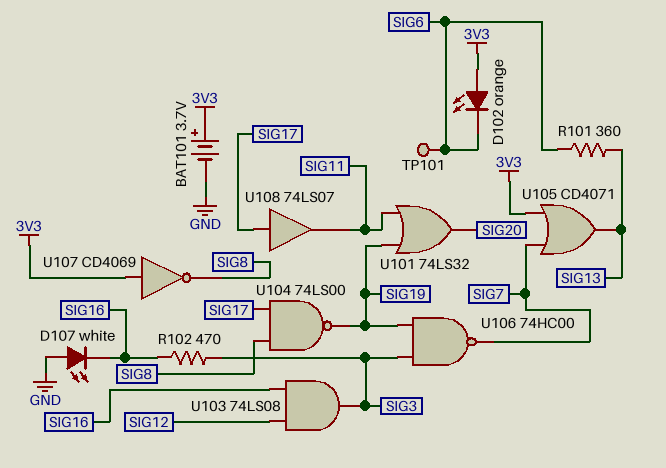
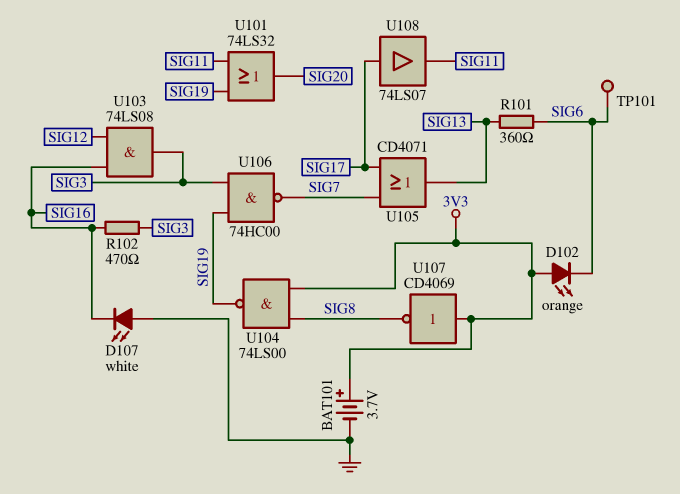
U104: NAND 74LS00 (in SIG8, in SIG17, out SIG19) -> NAND 74LS00 (in 3V3, in SIG8, out SIG19)
U105: OR CD4071 (in 3V3, in SIG7, out SIG13) -> OR CD4071 (in SIG7, in SIG17, out SIG13)

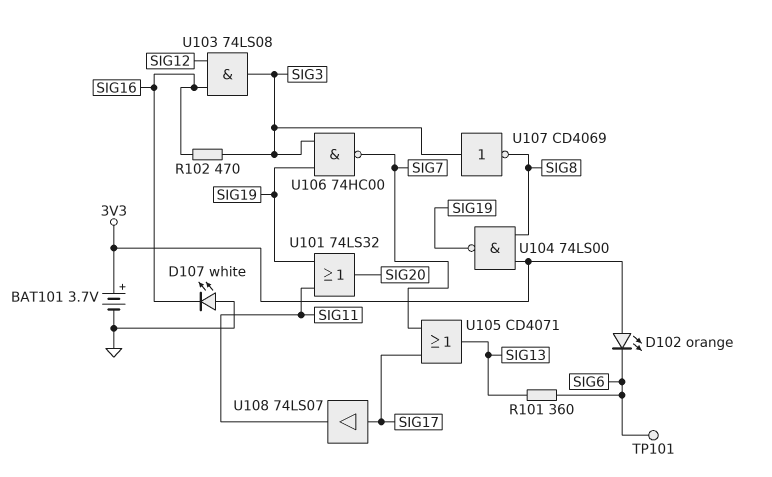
U107: NOT CD4069 (in 3V3, out SIG8) -> NOT CD4069 (in SIG3, out SIG8)

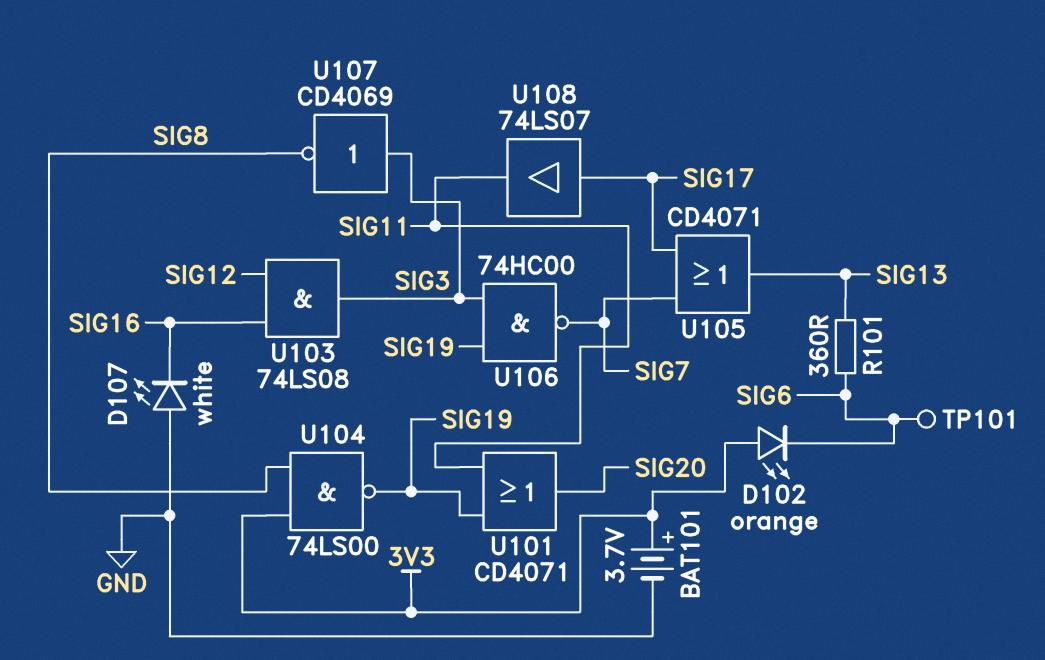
R102: 470 (SIG3, SIG16) -> none
U101: OR 74LS32 (in SIG11, in SIG19, out SIG20) -> OR CD4071 (in SIG11, in SIG19, out SIG20)

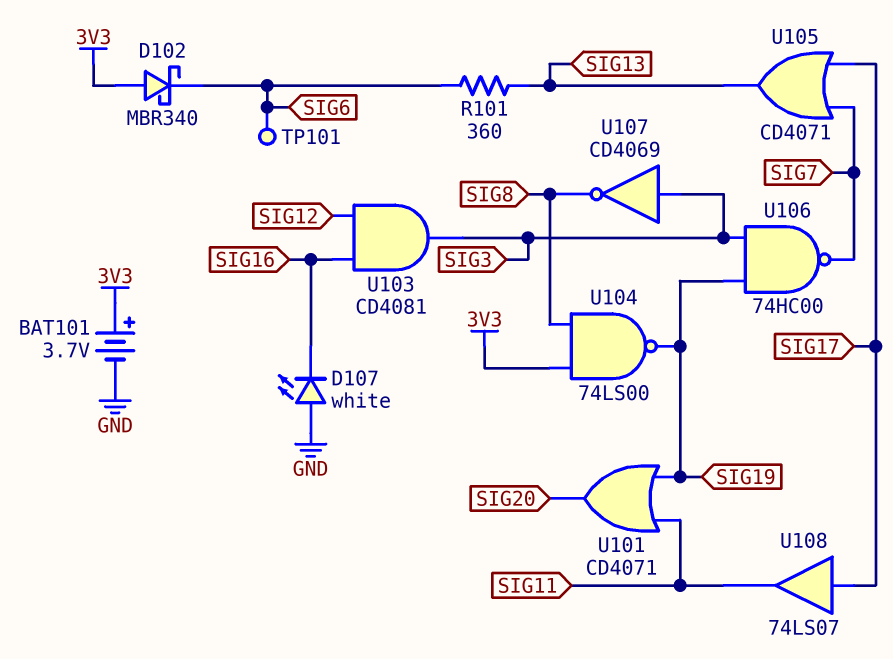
D102: LED orange (A 3V3, K SIG6) -> schottky MBR340 (A 3V3, K SIG6)
U103: AND 74LS08 (in SIG12, in SIG16, out SIG3) -> AND CD4081 (in SIG12, in SIG16, out SIG3)

